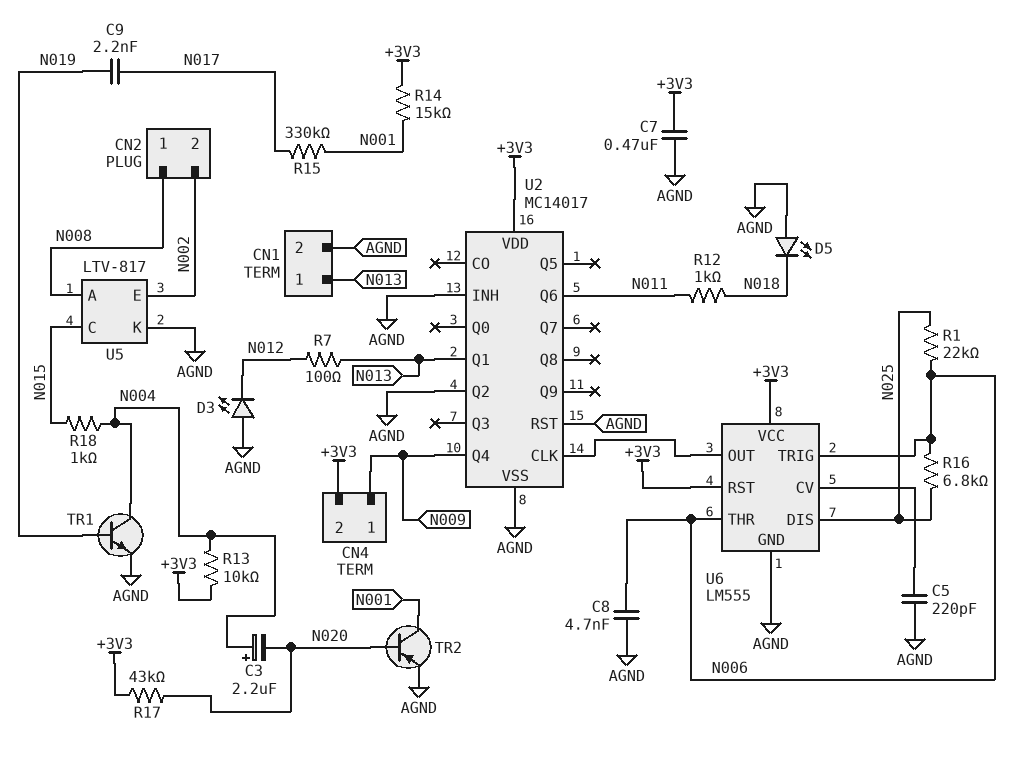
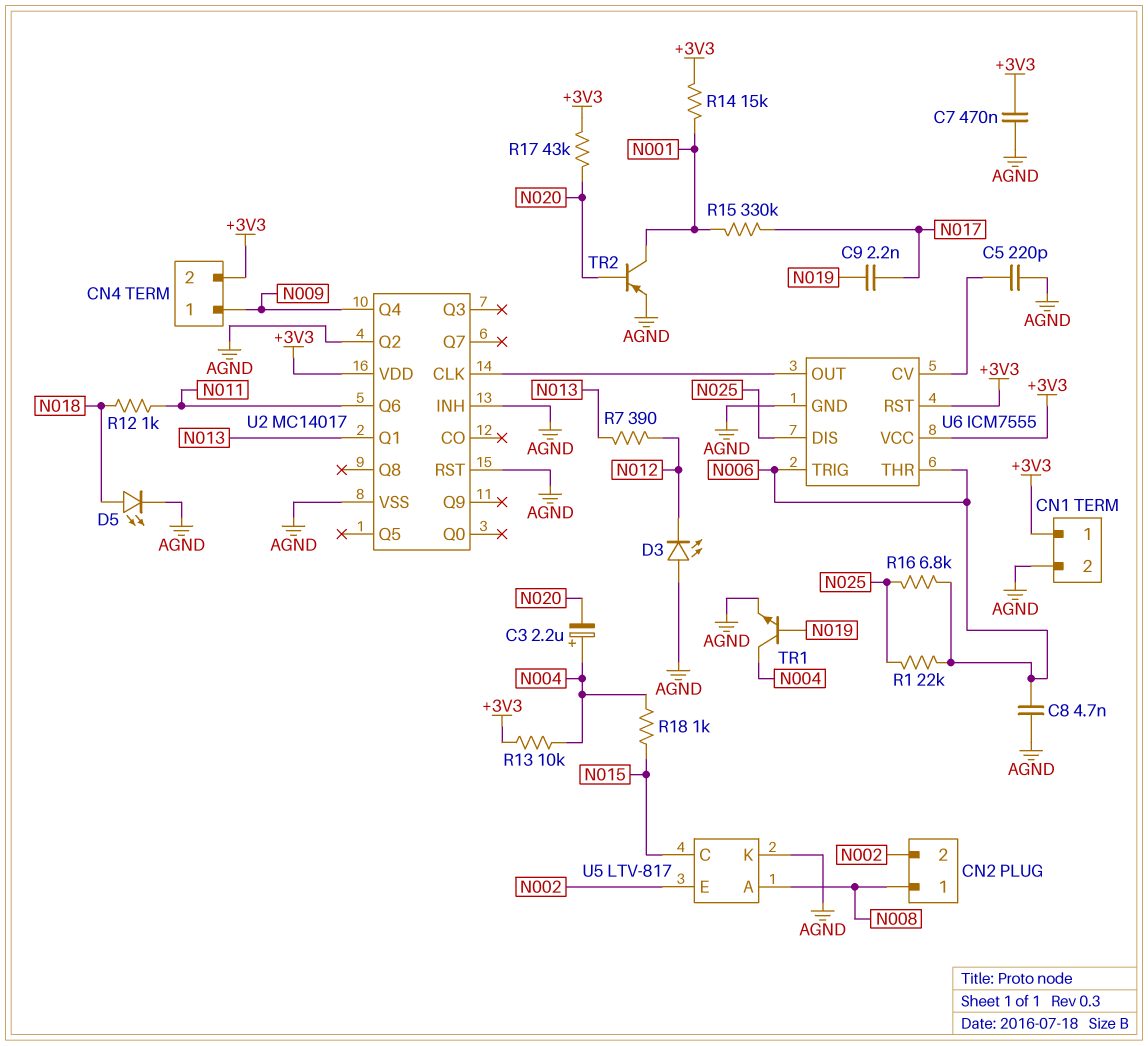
CN1 pin 1: N013 -> +3V3
D5: LED (A AGND, K N018) -> LED (A N018, K AGND)
R7: 100 (N012, N013) -> 390 (N012, N013)
U6: LM555 -> ICM7555

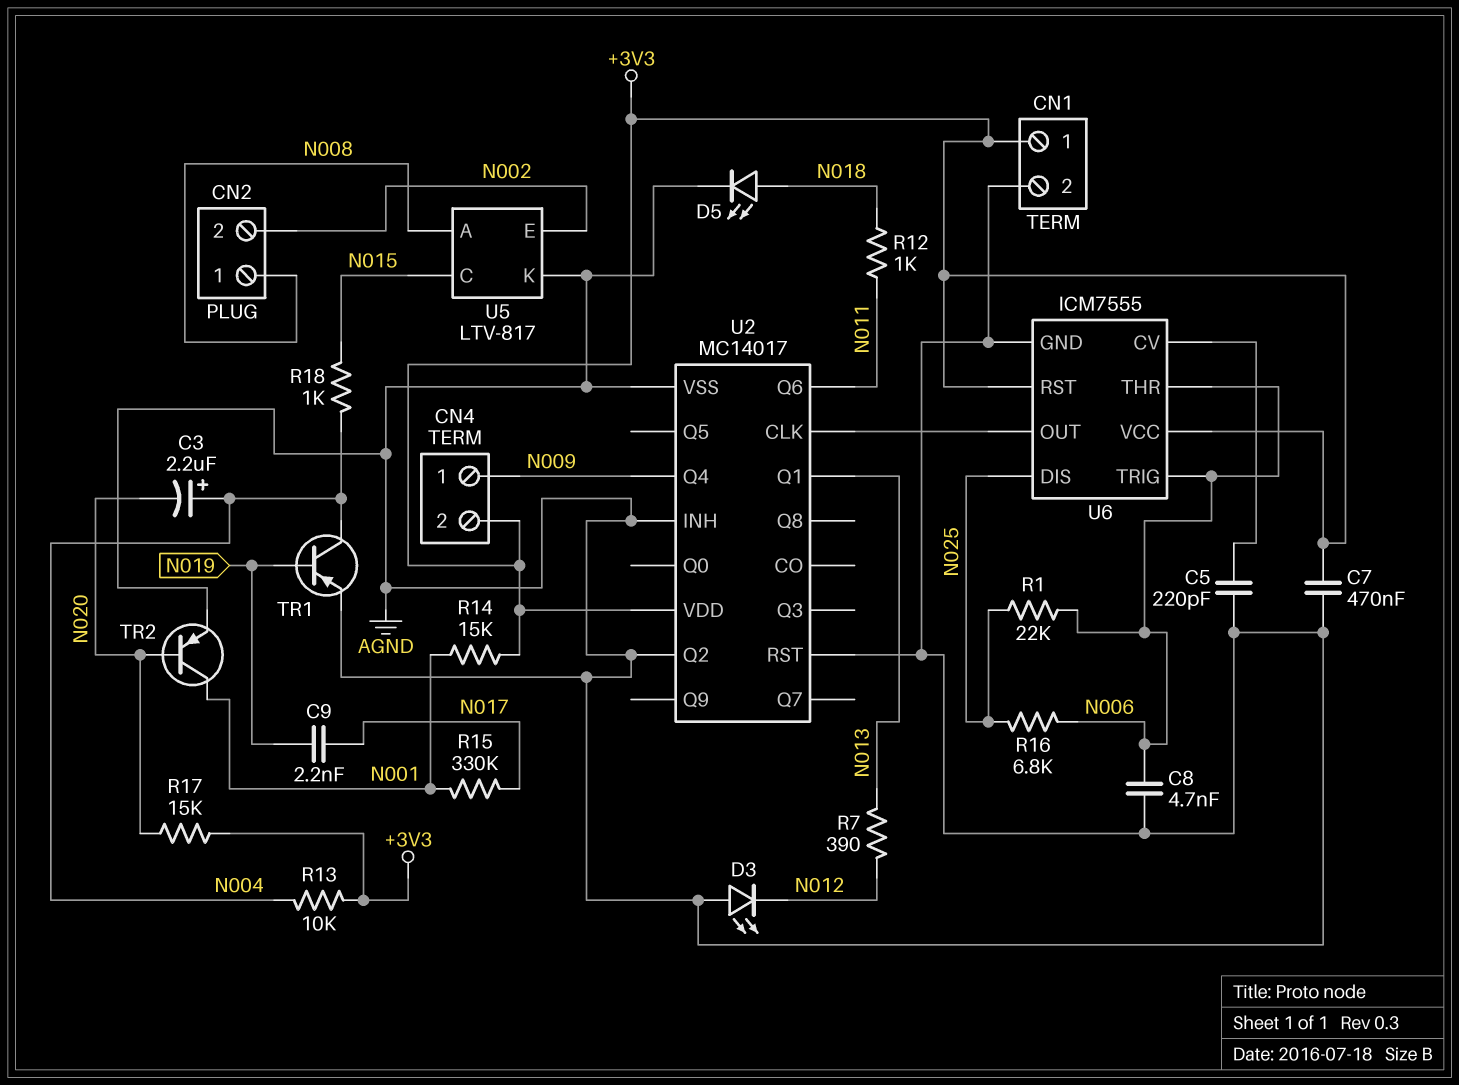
R17: 43k (+3V3, N020) -> 15k (+3V3, N020)
TR1: NPN (B N019, C N004, E AGND) -> PNP (B N019, C N004, E AGND)

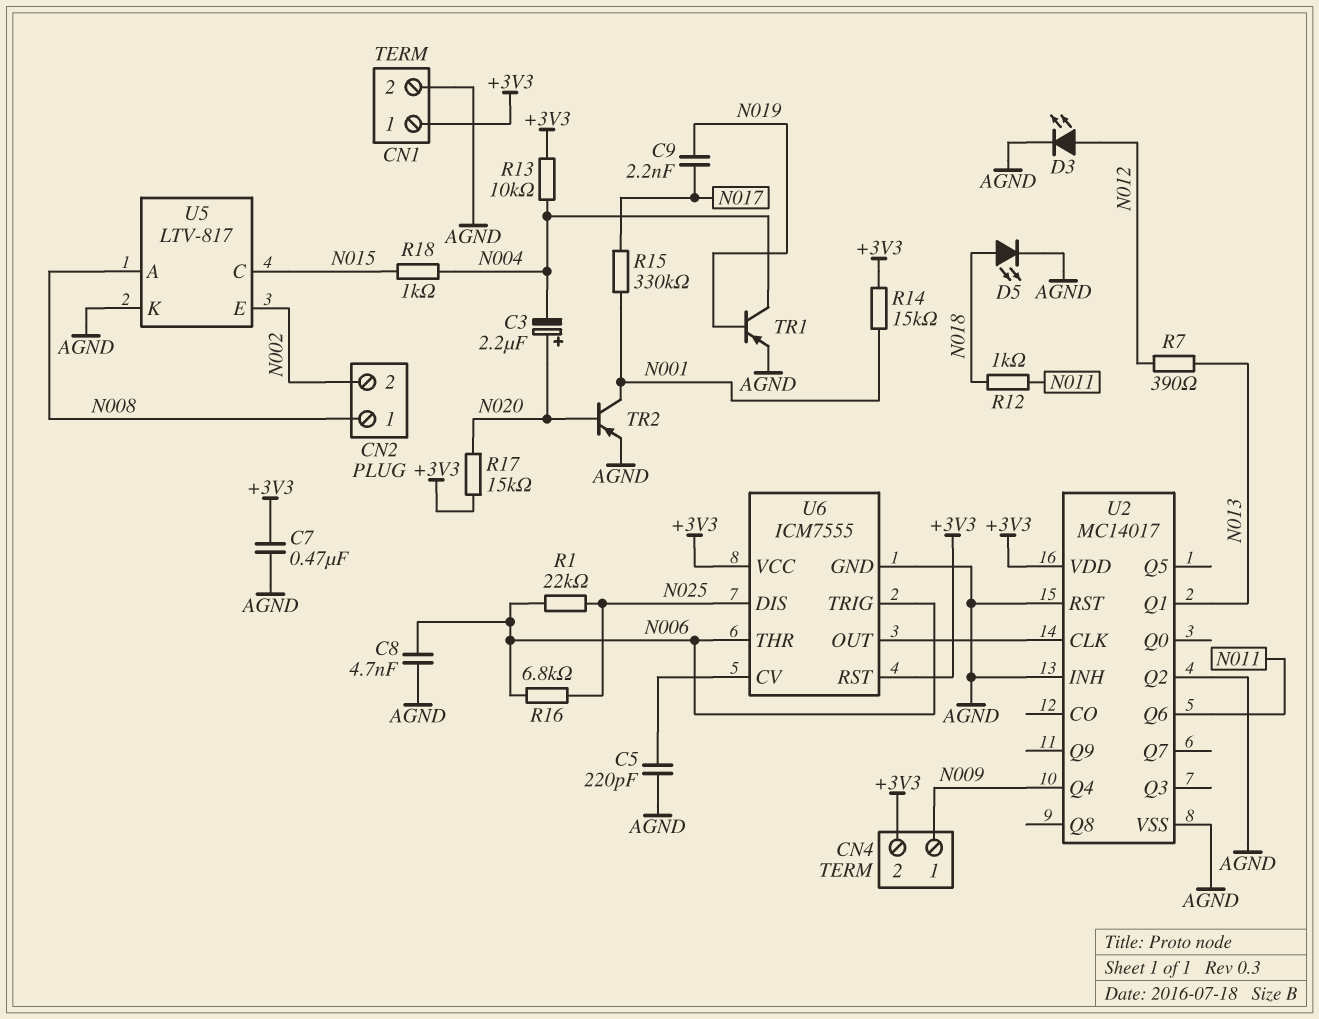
C3: 2.2uF (plus N004, minus N020) -> 2.2uF (plus N020, minus N004)
D3: LED (A AGND, K N012) -> LED (A N012, K AGND)

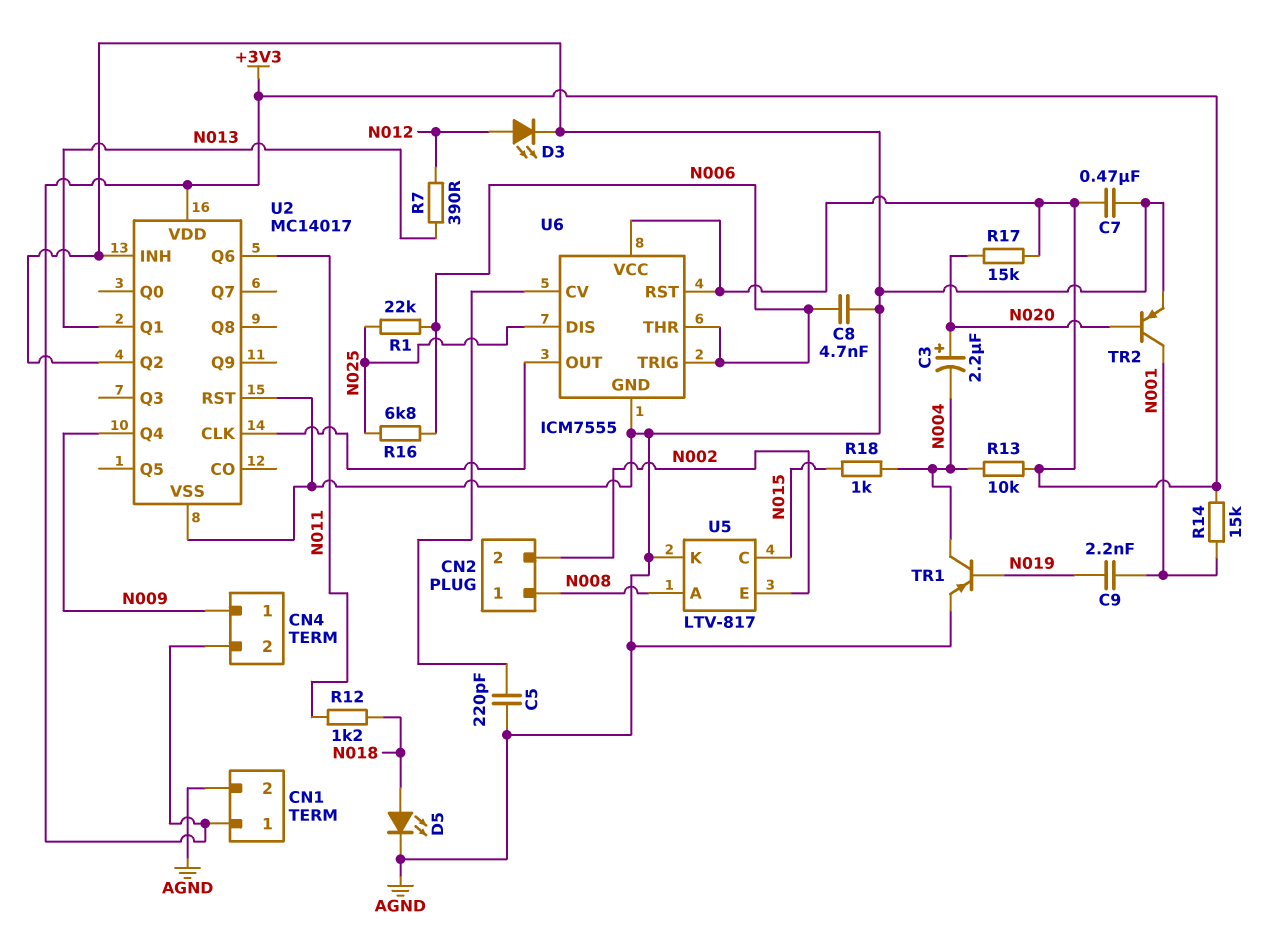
C9: 2.2nF (N017, N019) -> 2.2nF (N001, N019)
R12: 1k (N011, N018) -> 1.2k (N011, N018)
R15: 330k (N001, N017) -> none

